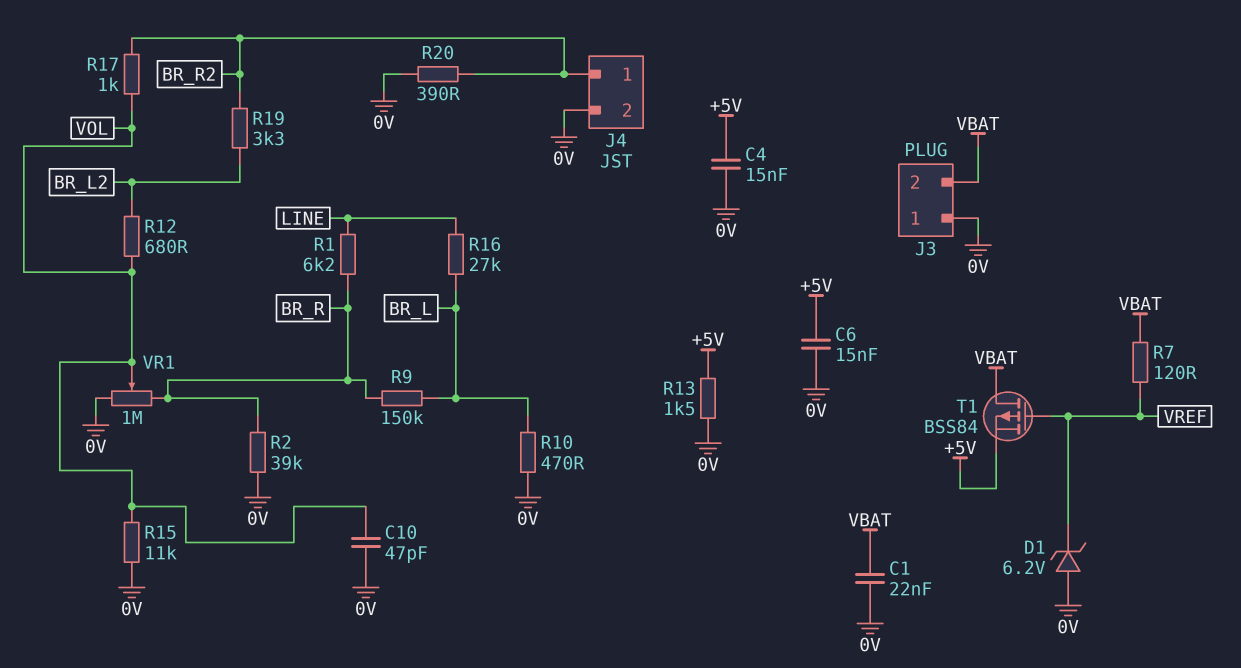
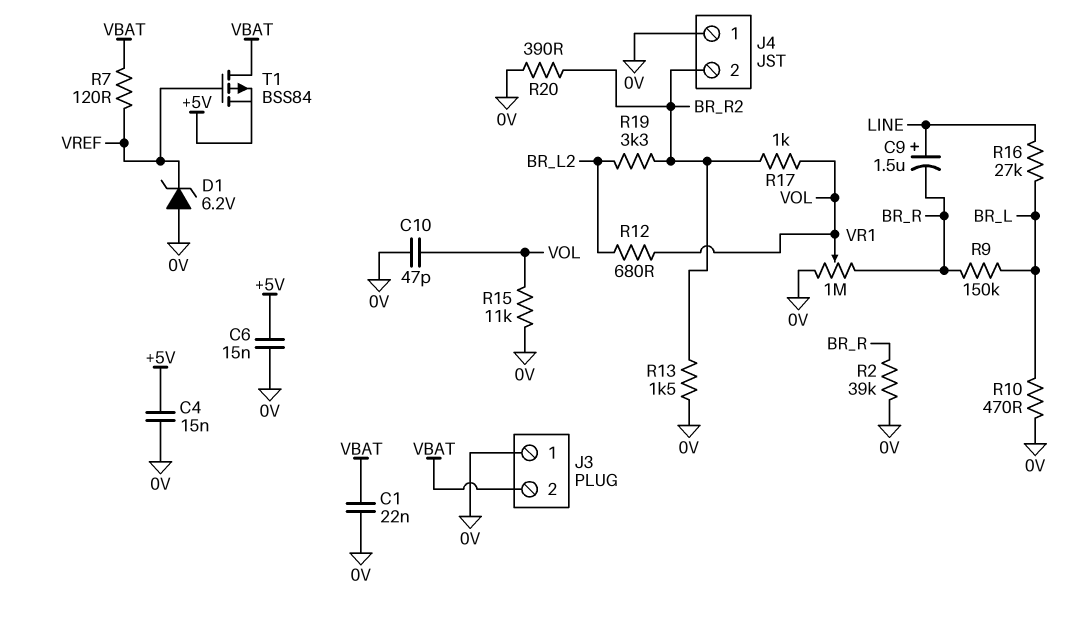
C9: none -> 1.5uF (plus LINE, minus BR_R)
J4 pin 1: BR_R2 -> 0V
J4 pin 2: 0V -> BR_R2
R1: 6.2k (BR_R, LINE) -> none
R13: 1.5k (+5V, 0V) -> 1.5k (0V, BR_R2)

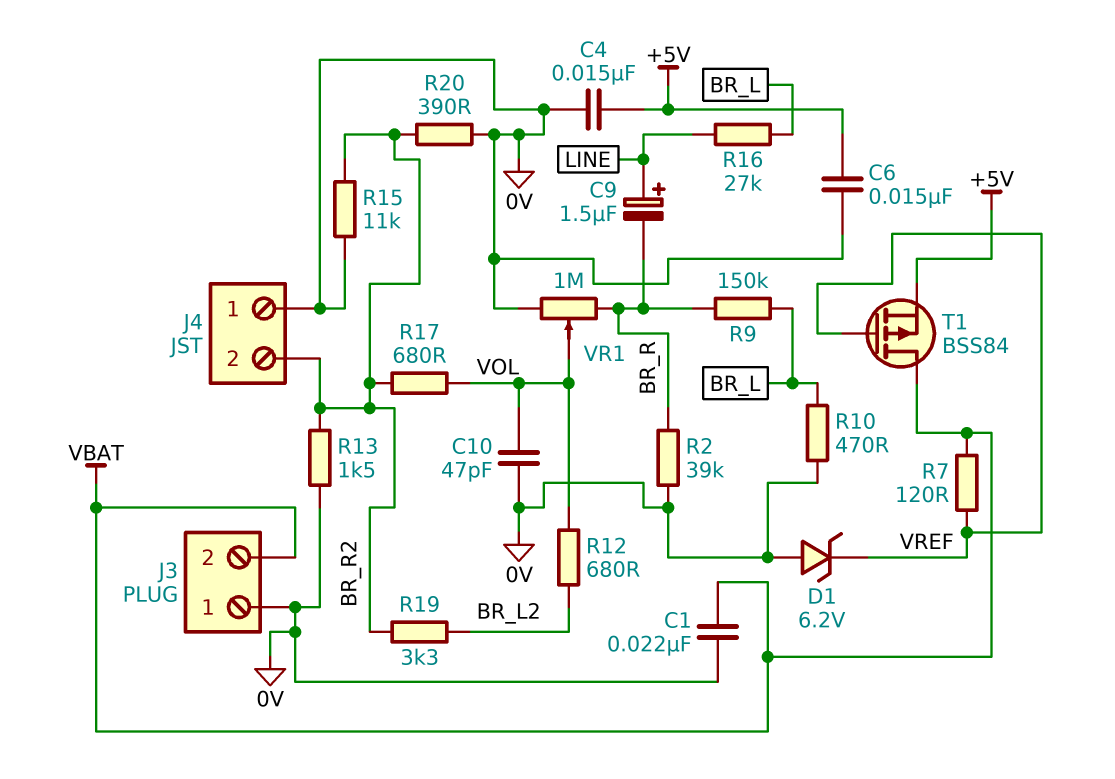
R15: 11k (0V, VOL) -> 11k (0V, BR_R2)
R17: 1k (BR_R2, VOL) -> 680 (BR_R2, VOL)

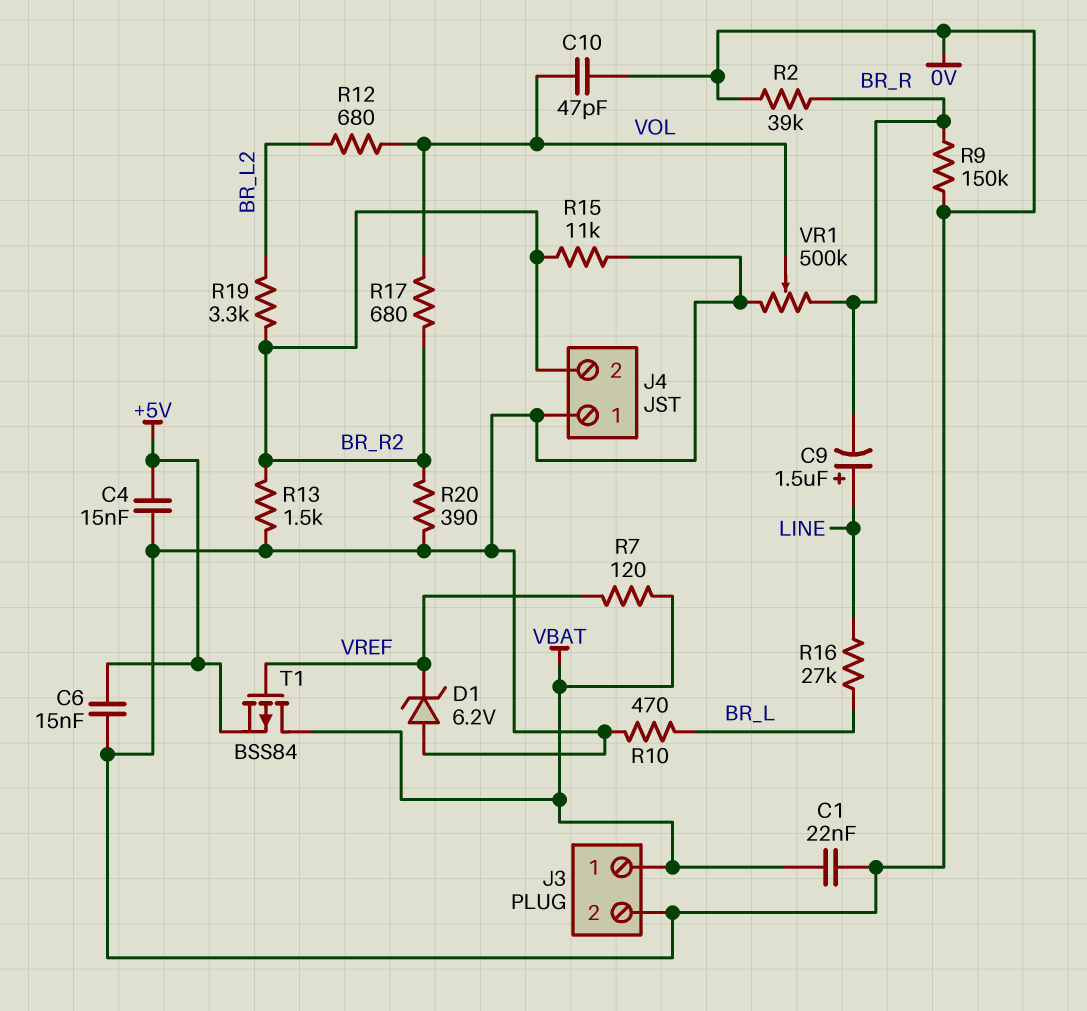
J3 pin 1: 0V -> VBAT
J3 pin 2: VBAT -> 0V
R9: 150k (BR_L, BR_R) -> 150k (0V, BR_R)
VR1: 1M (0V, BR_R, wiper VOL) -> 500k (0V, BR_R, wiper VOL)

